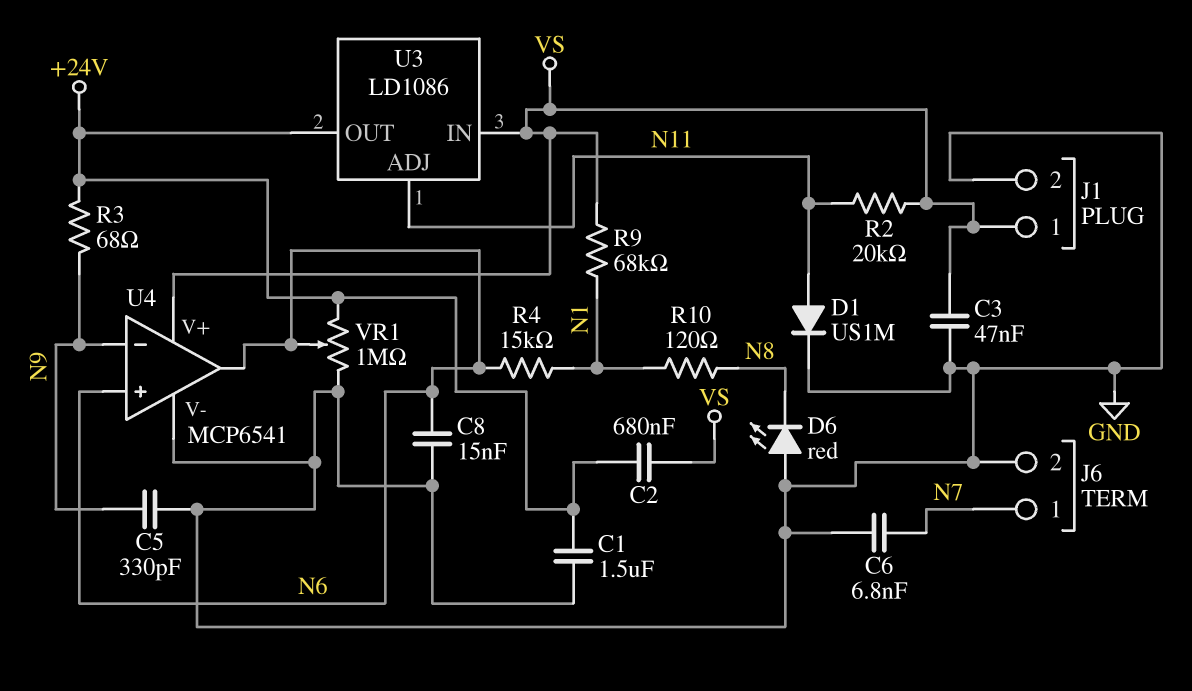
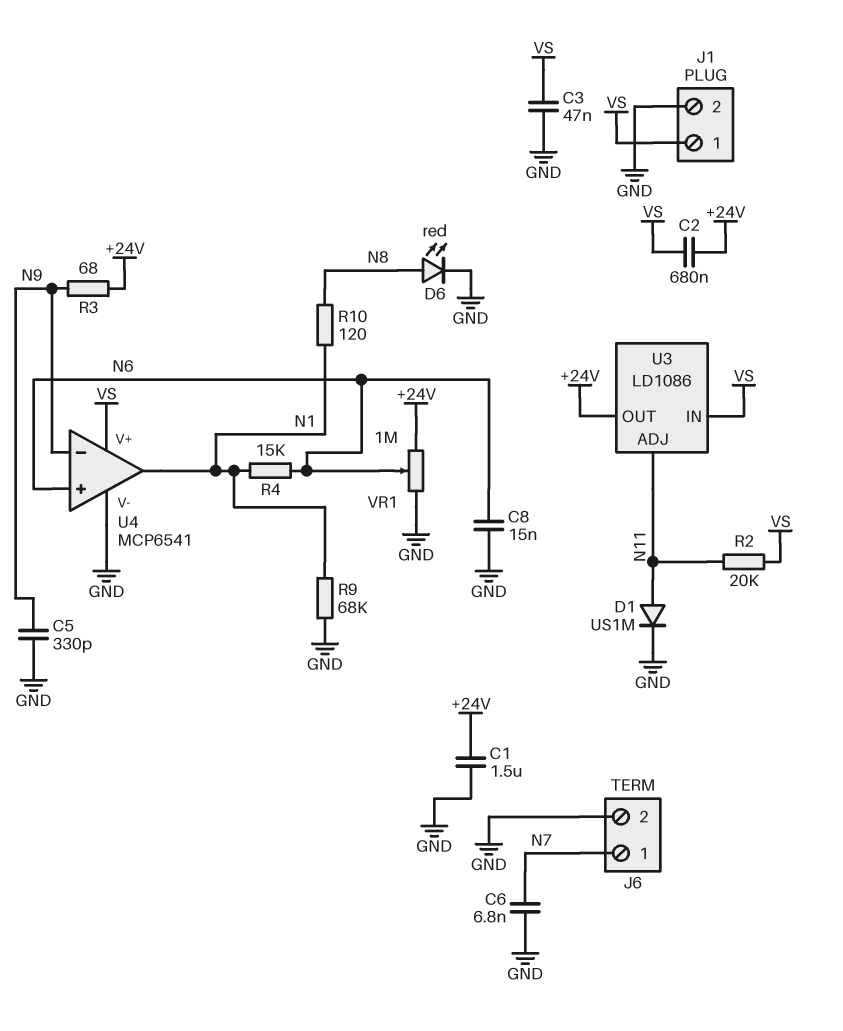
D6: LED red (A GND, K N8) -> LED red (A N8, K GND)
R9: 68k (N1, VS) -> 68k (GND, N1)
U4 pin out: N6 -> N1

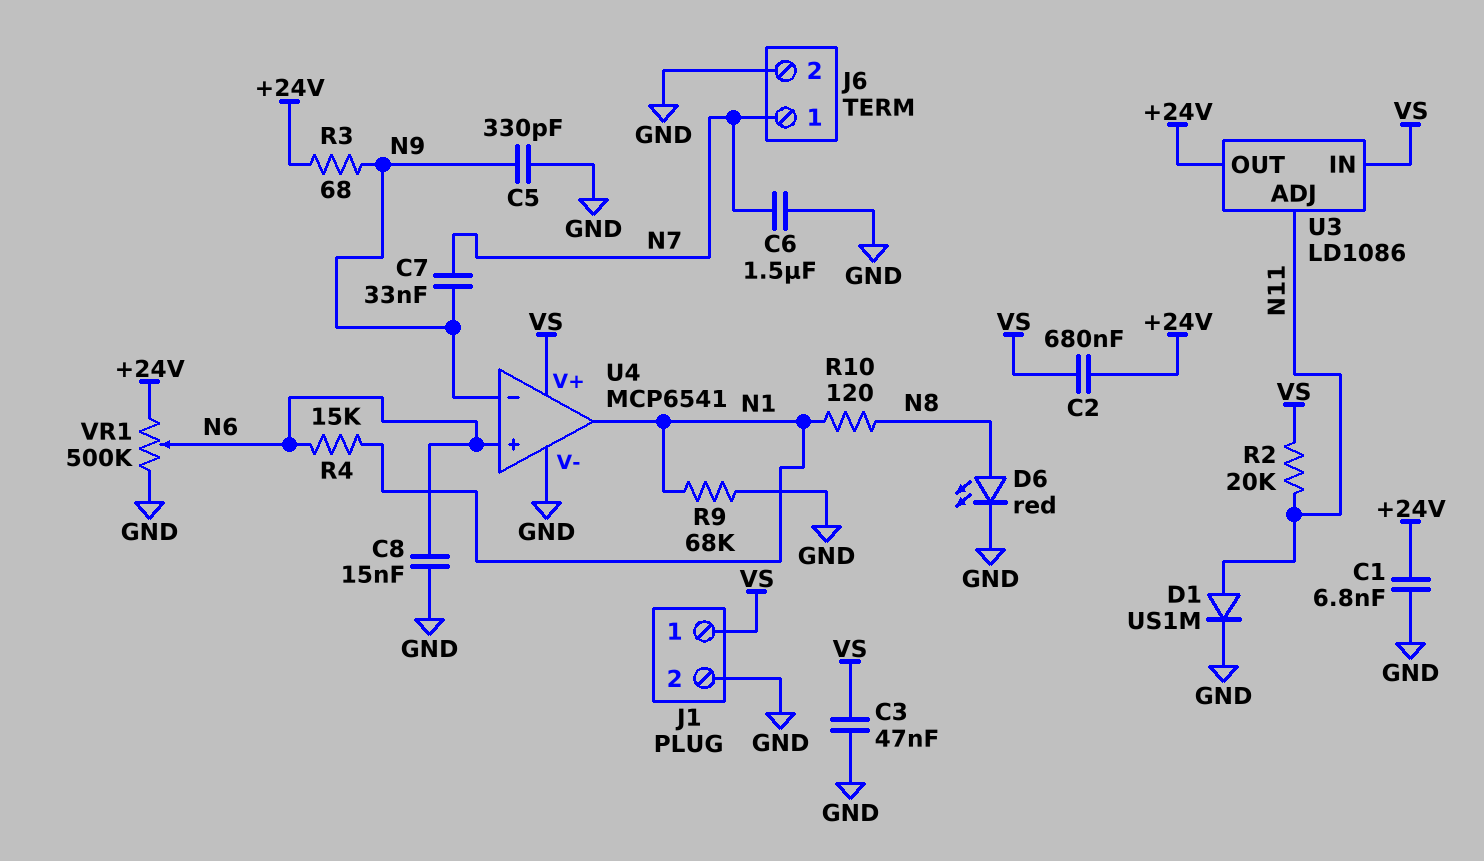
C1: 1.5uF (+24V, GND) -> 6.8nF (+24V, GND)
C6: 6.8nF (GND, N7) -> 1.5uF (GND, N7)
C7: none -> 33nF (N7, N9)
VR1: 1M (+24V, GND, wiper N6) -> 500k (+24V, GND, wiper N6)

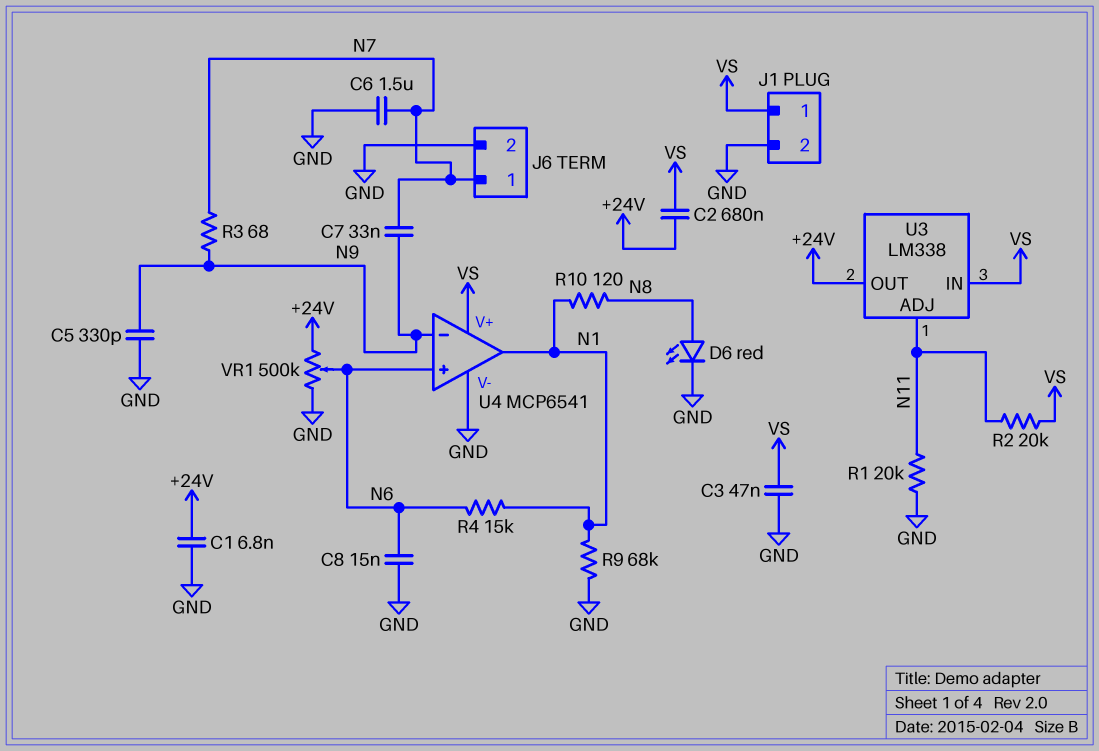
D1: diode US1M (A N11, K GND) -> none
R1: none -> 20k (GND, N11)
R3: 68 (+24V, N9) -> 68 (N7, N9)
U3: LD1086 -> LM338

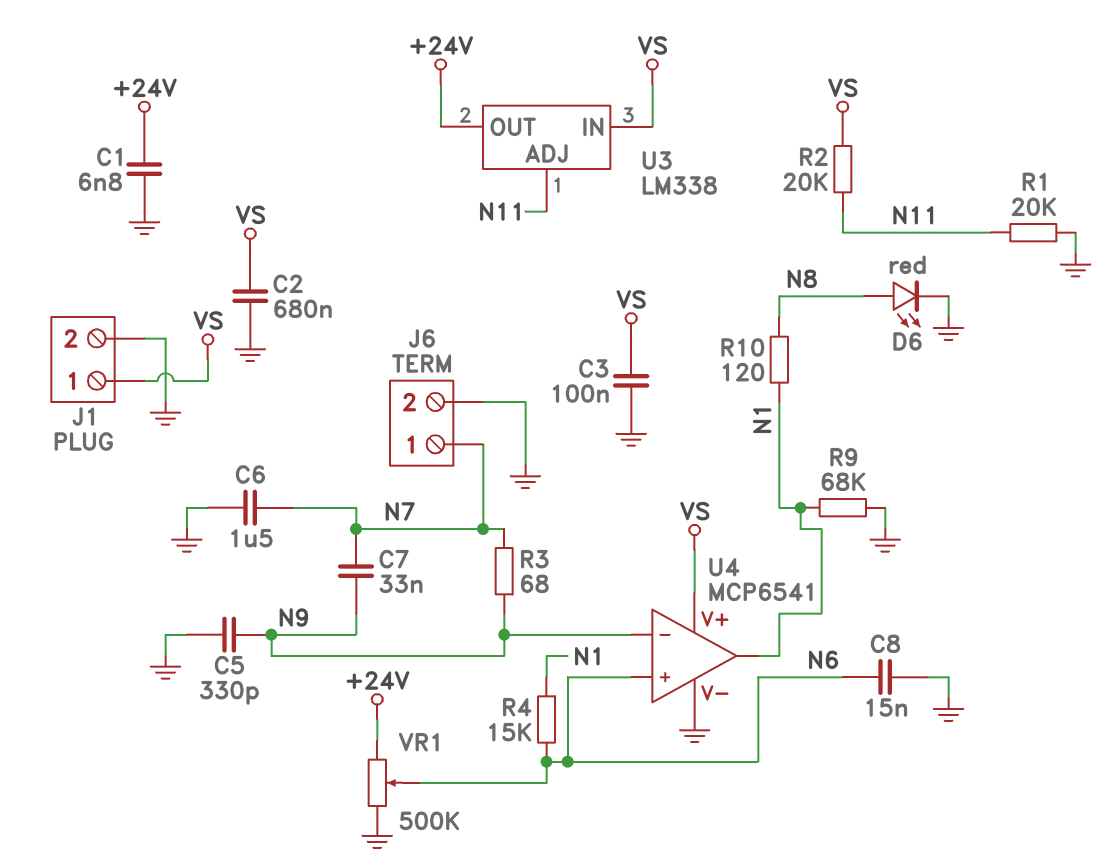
C2: 680nF (+24V, VS) -> 680nF (GND, VS)
C3: 47nF (GND, VS) -> 100nF (GND, VS)

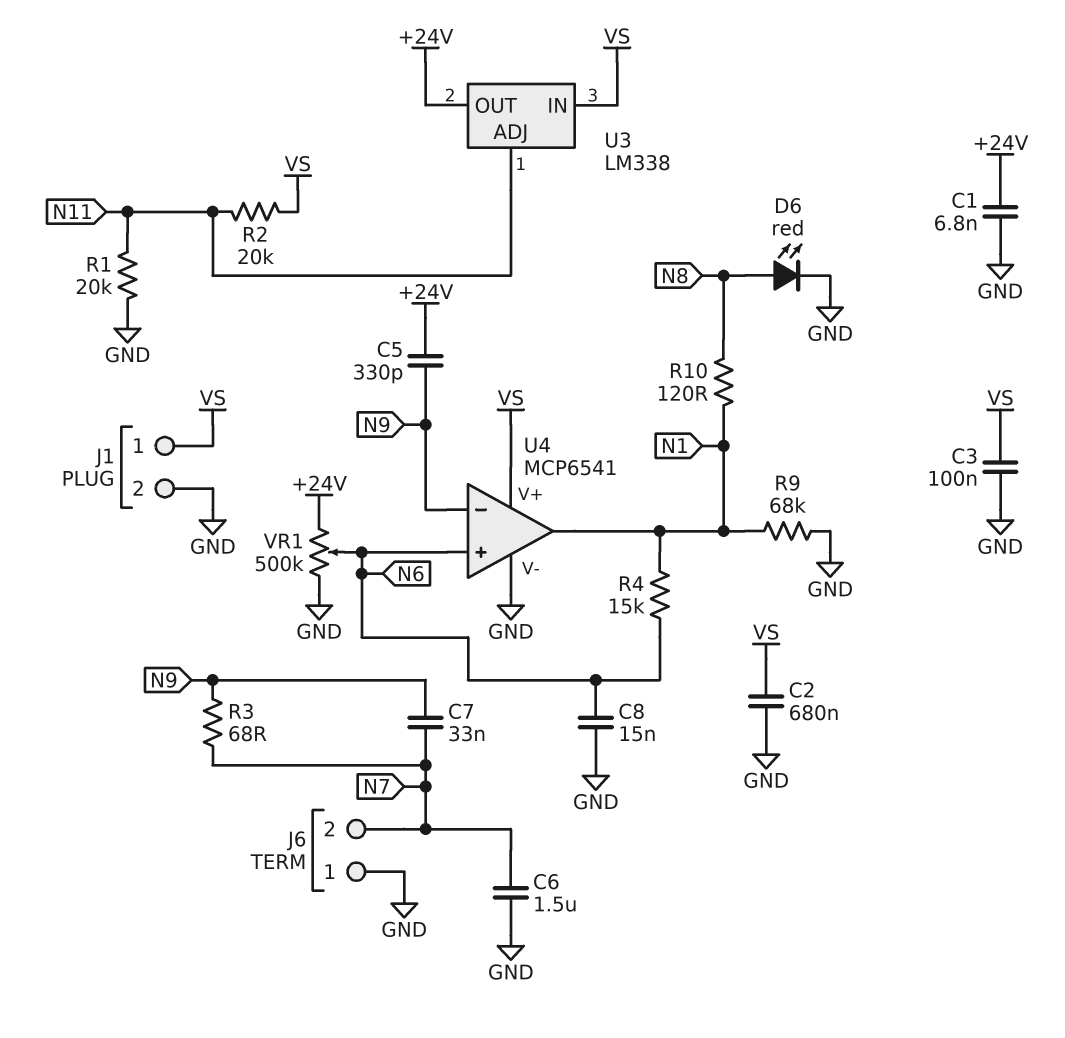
C5: 330pF (GND, N9) -> 330pF (+24V, N9)
J6 pin 1: N7 -> GND
J6 pin 2: GND -> N7

